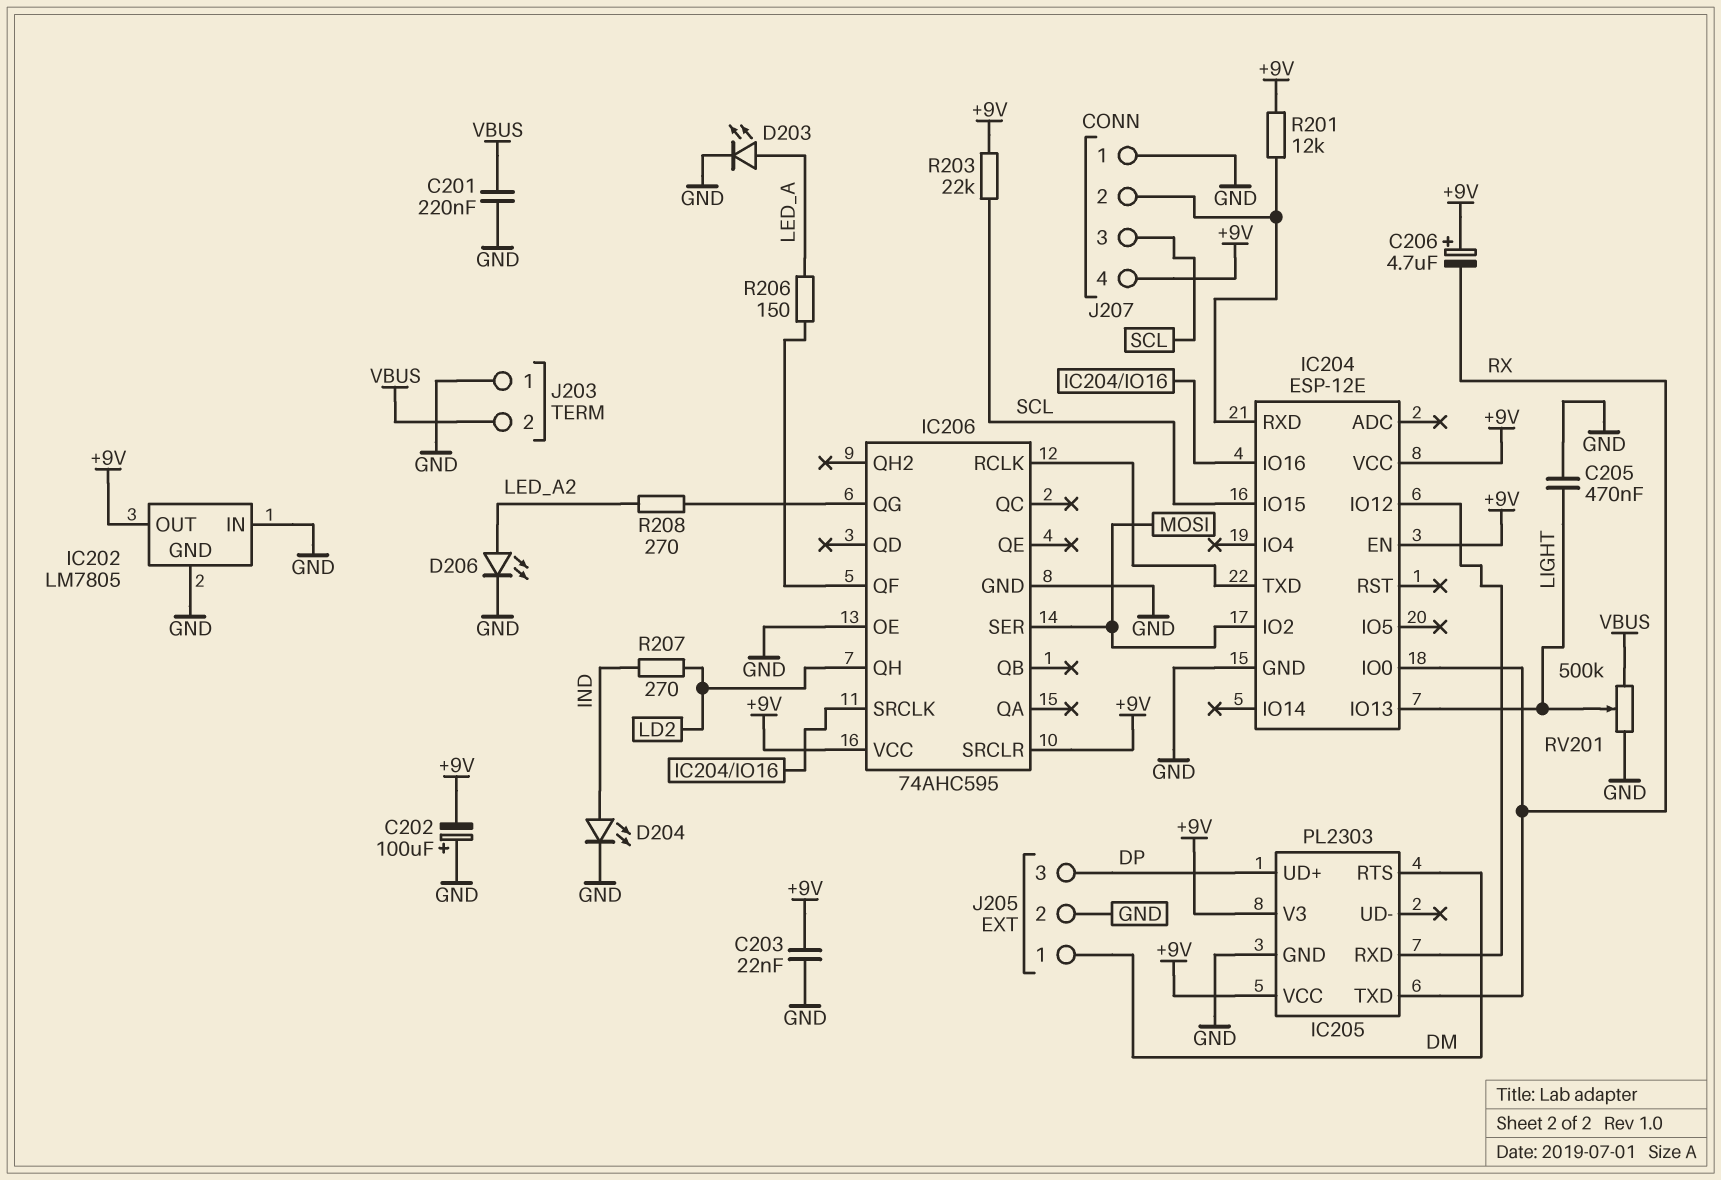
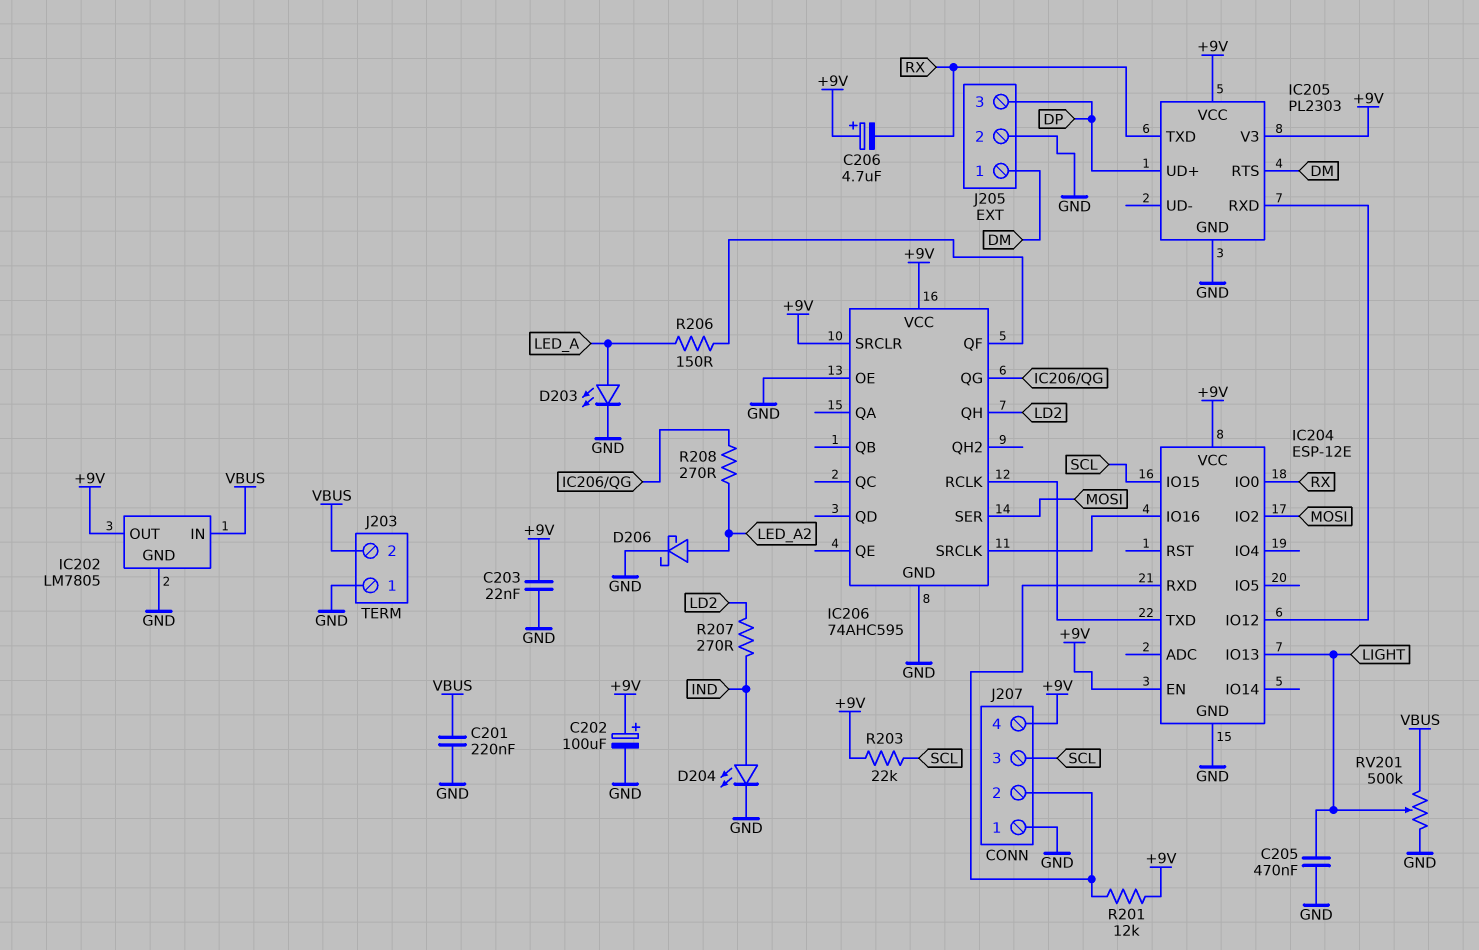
C202: 100uF (plus GND, minus +9V) -> 100uF (plus +9V, minus GND)
D206: LED (A LED_A2, K GND) -> schottky (A LED_A2, K GND)
IC202 pin IN: GND -> VBUS

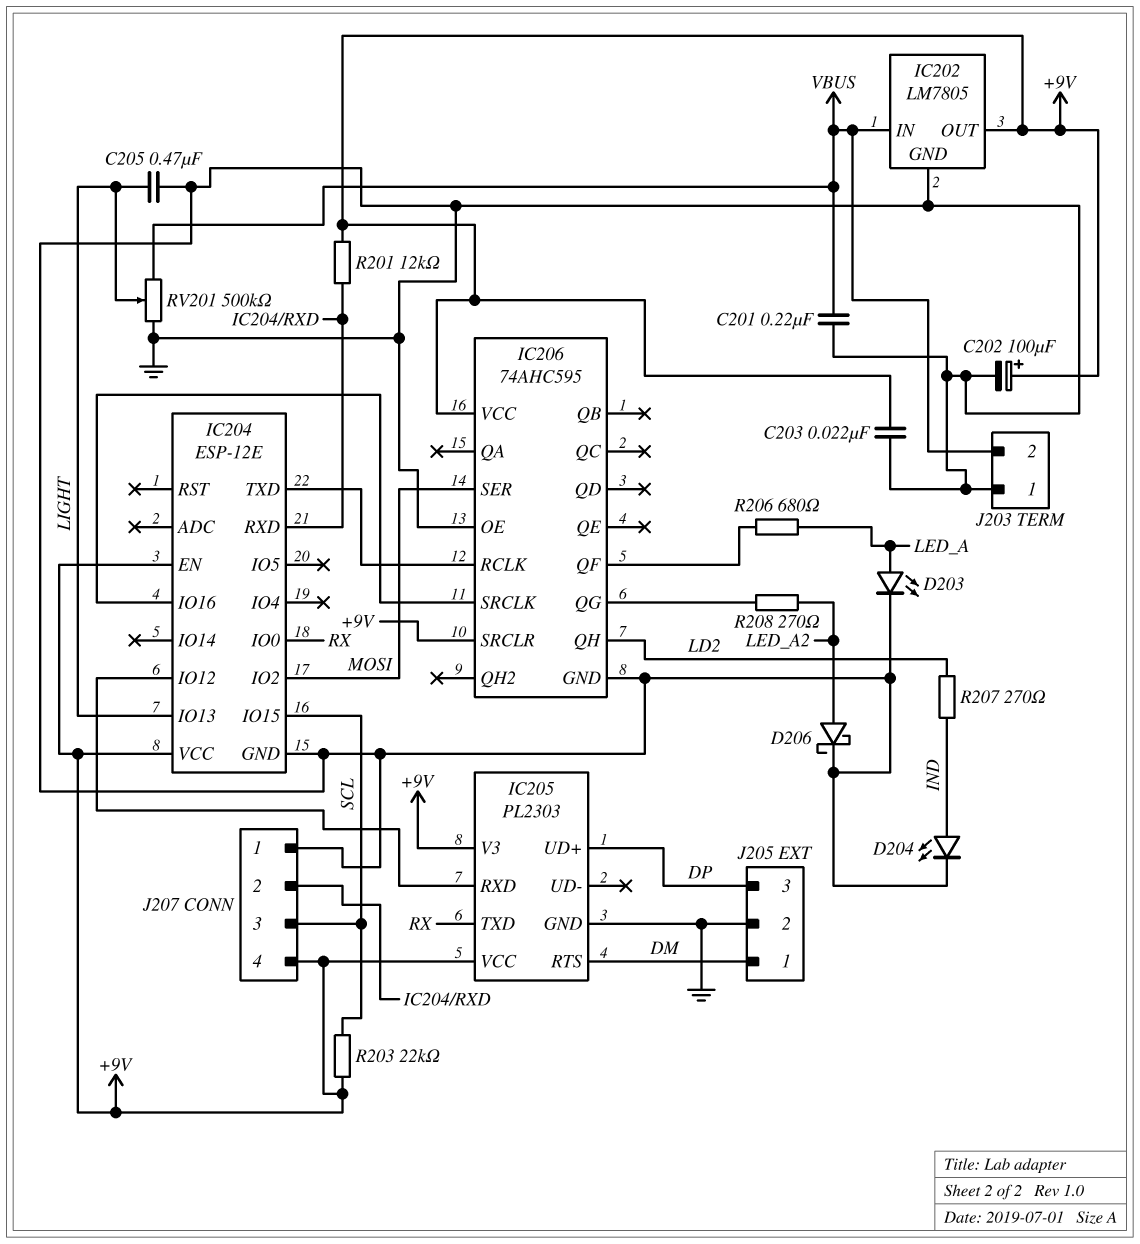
C206: 4.7uF (plus +9V, minus RX) -> none
R206: 150 (IC206/QF, LED_A) -> 680 (IC206/QF, LED_A)

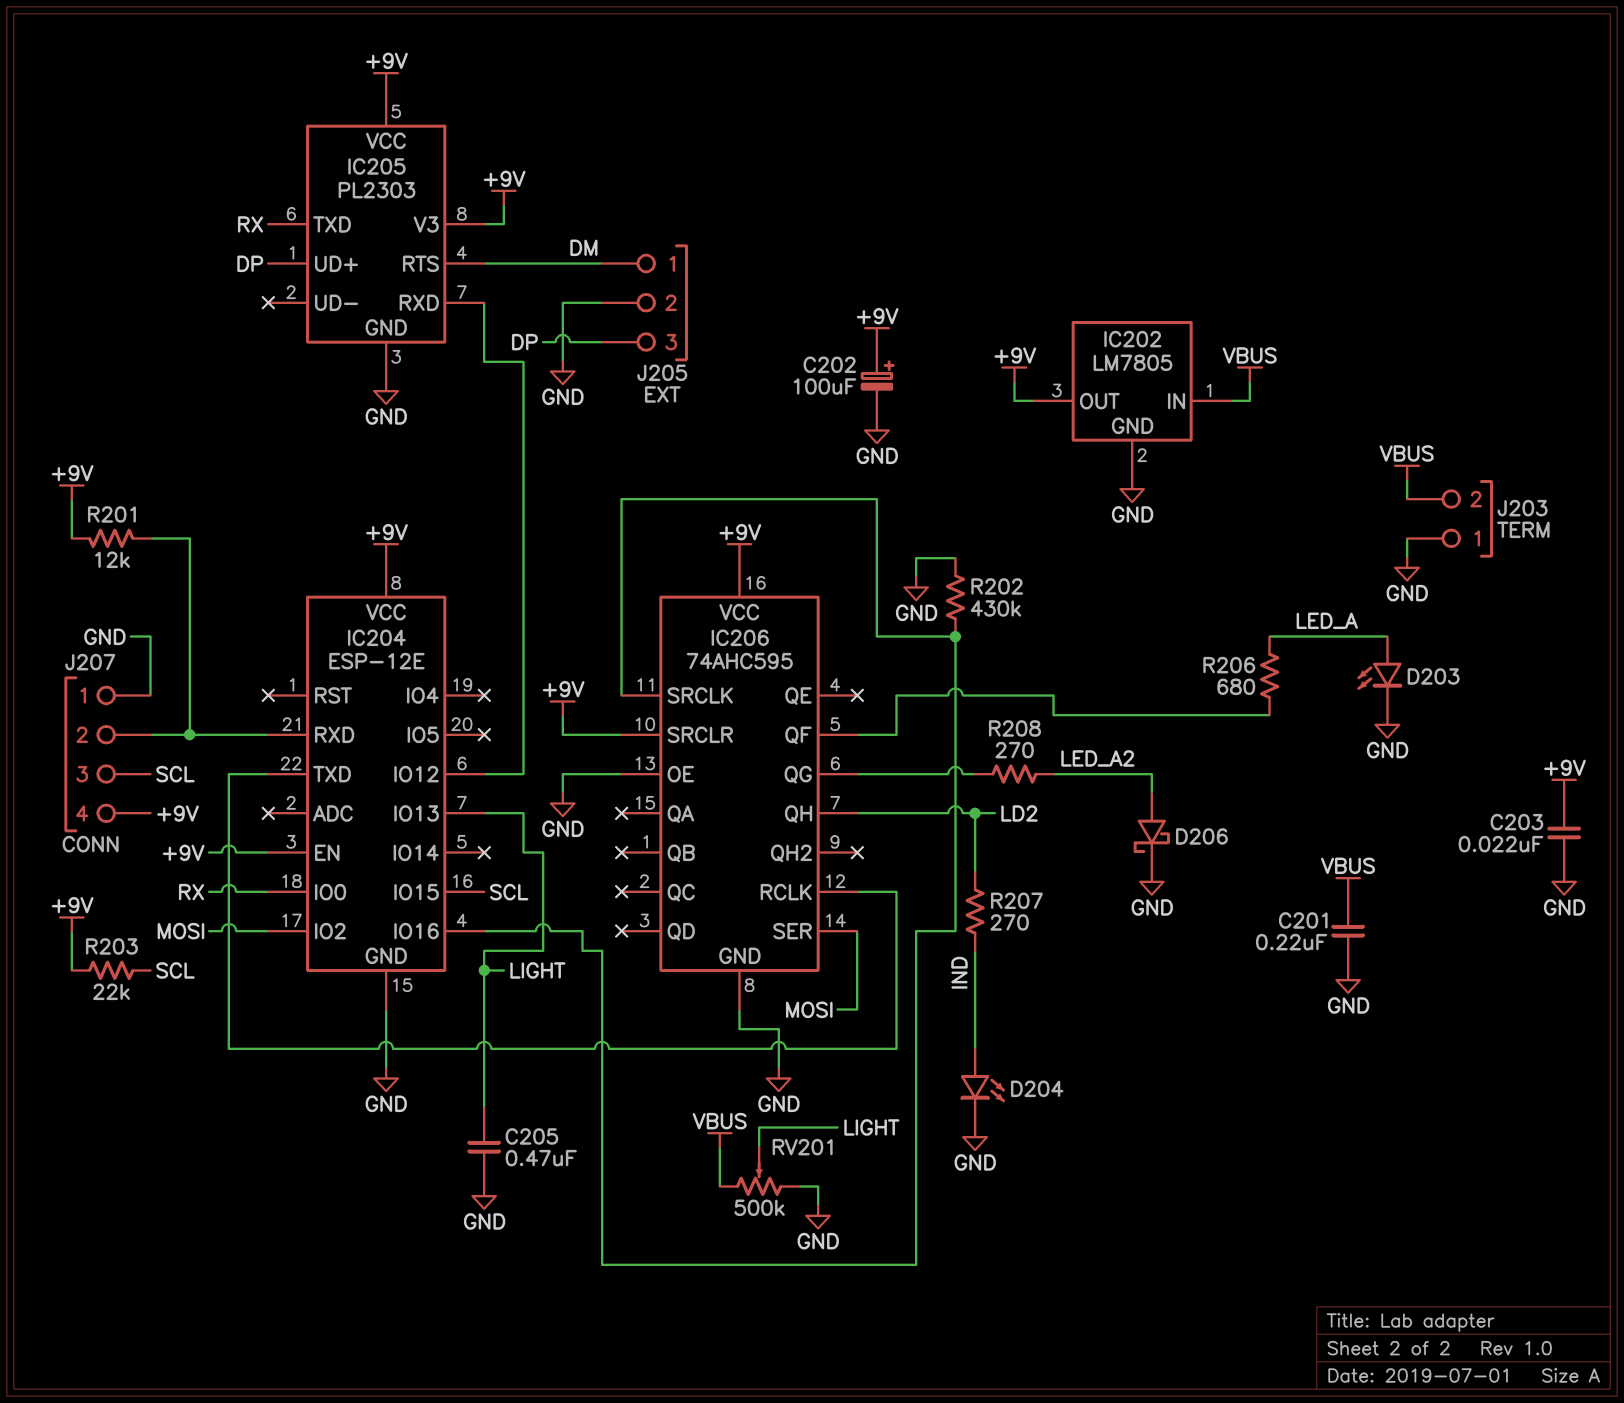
R202: none -> 430k (GND, IC204/IO16)

